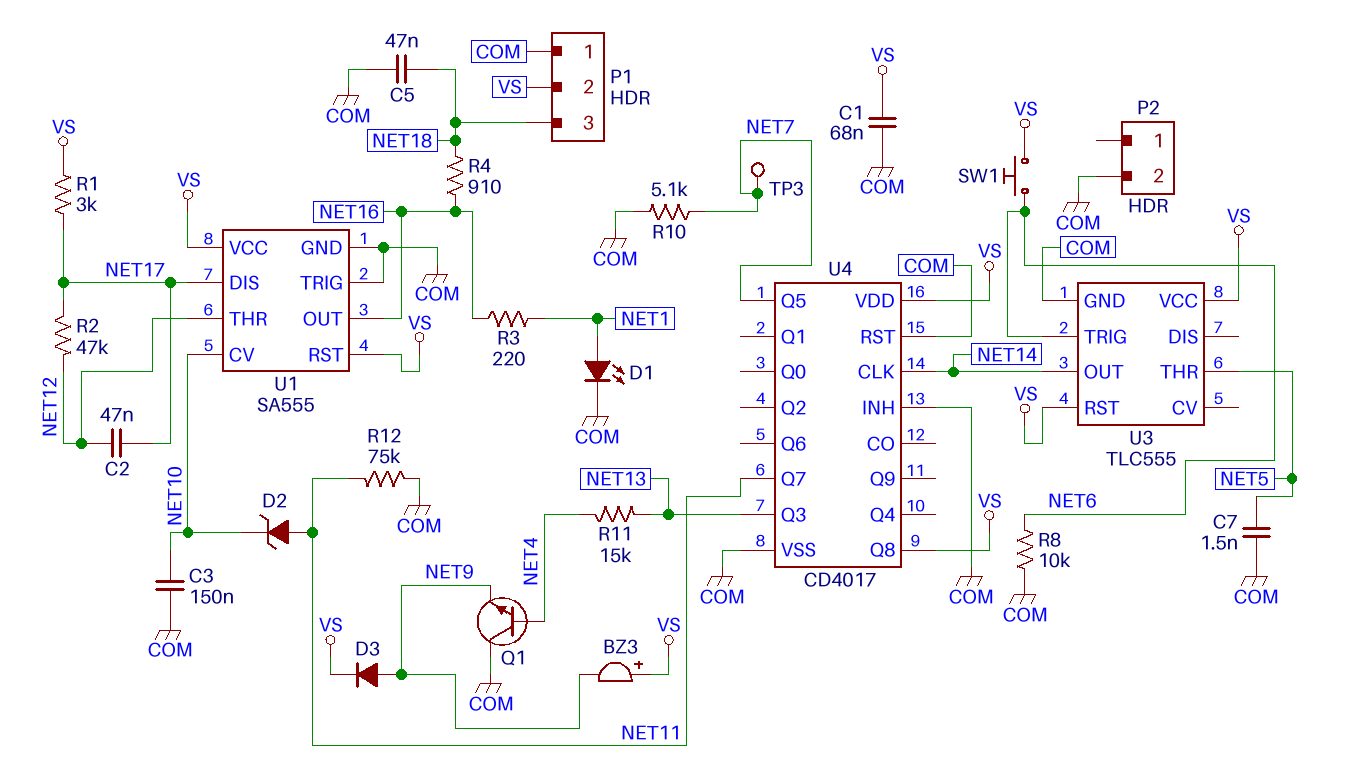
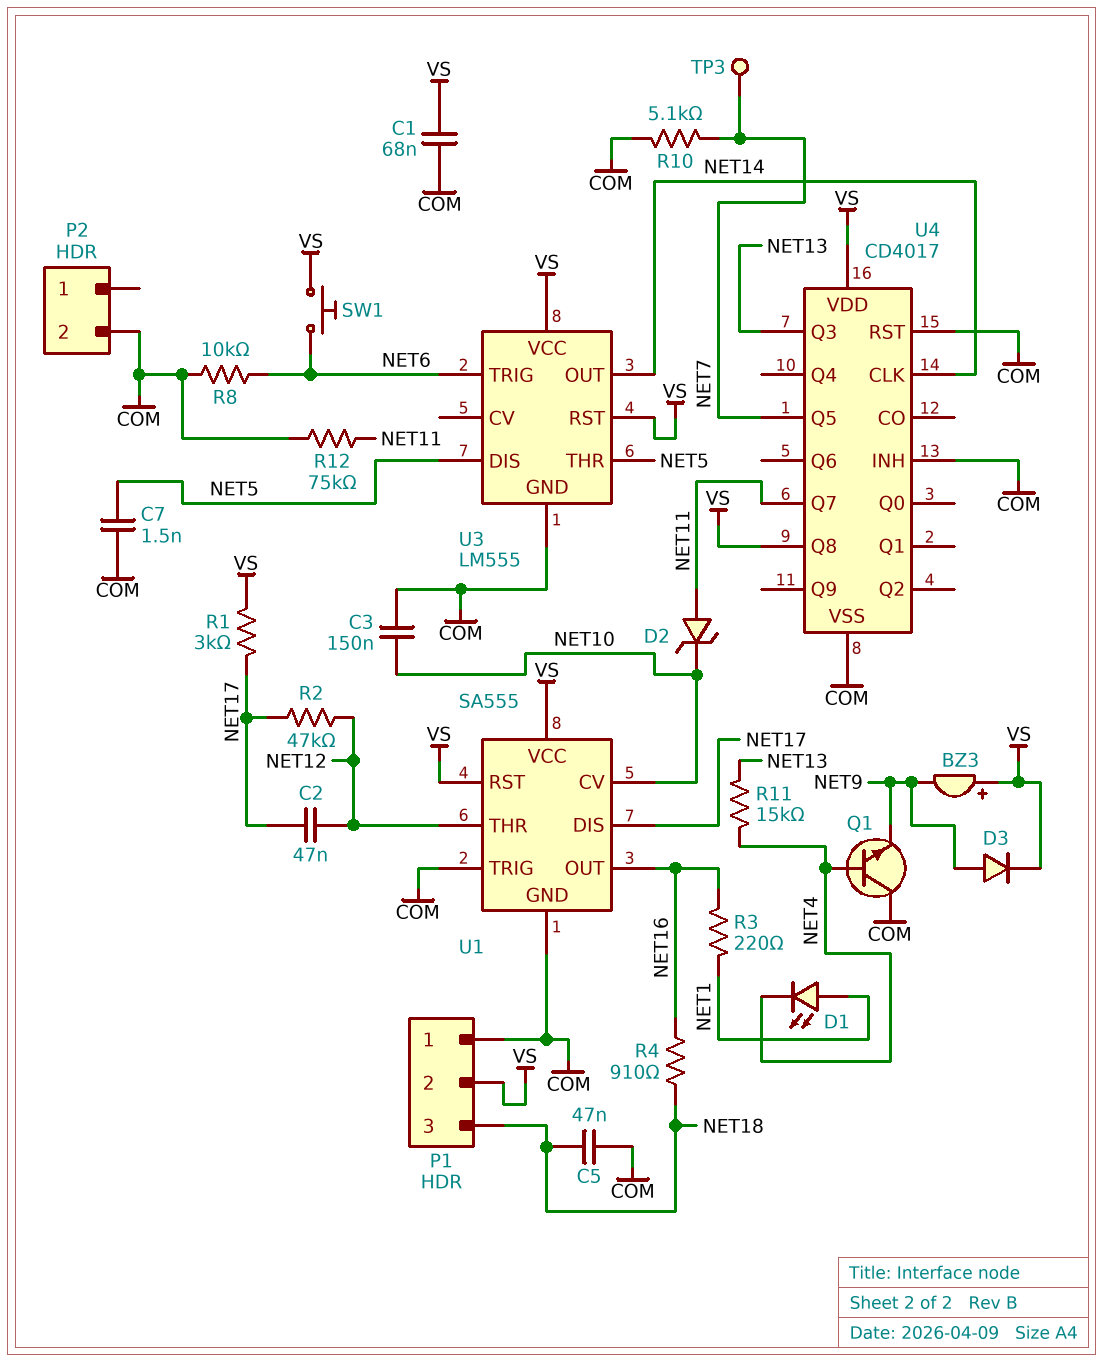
D1: LED (A NET1, K COM) -> LED (A NET1, K NET4)
U3: TLC555 -> LM555
U3 pin DIS: none -> NET5

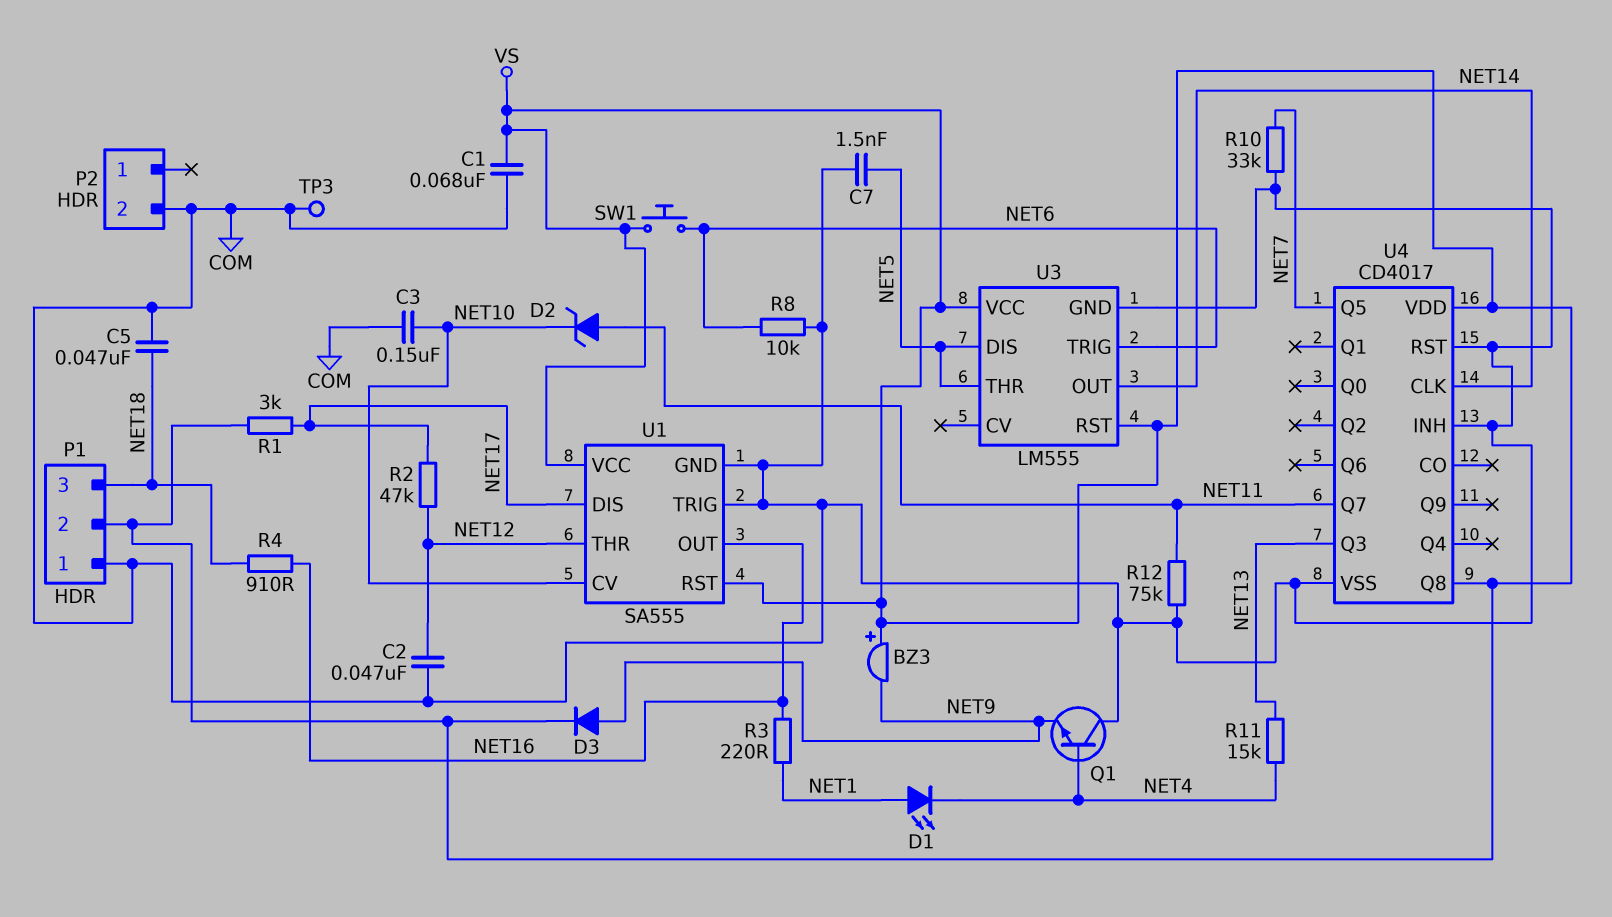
C2: 47nF (NET12, NET17) -> 47nF (COM, NET12)
R10: 5.1k (COM, NET7) -> 33k (COM, NET7)
TP3: test point (NET7) -> test point (COM)

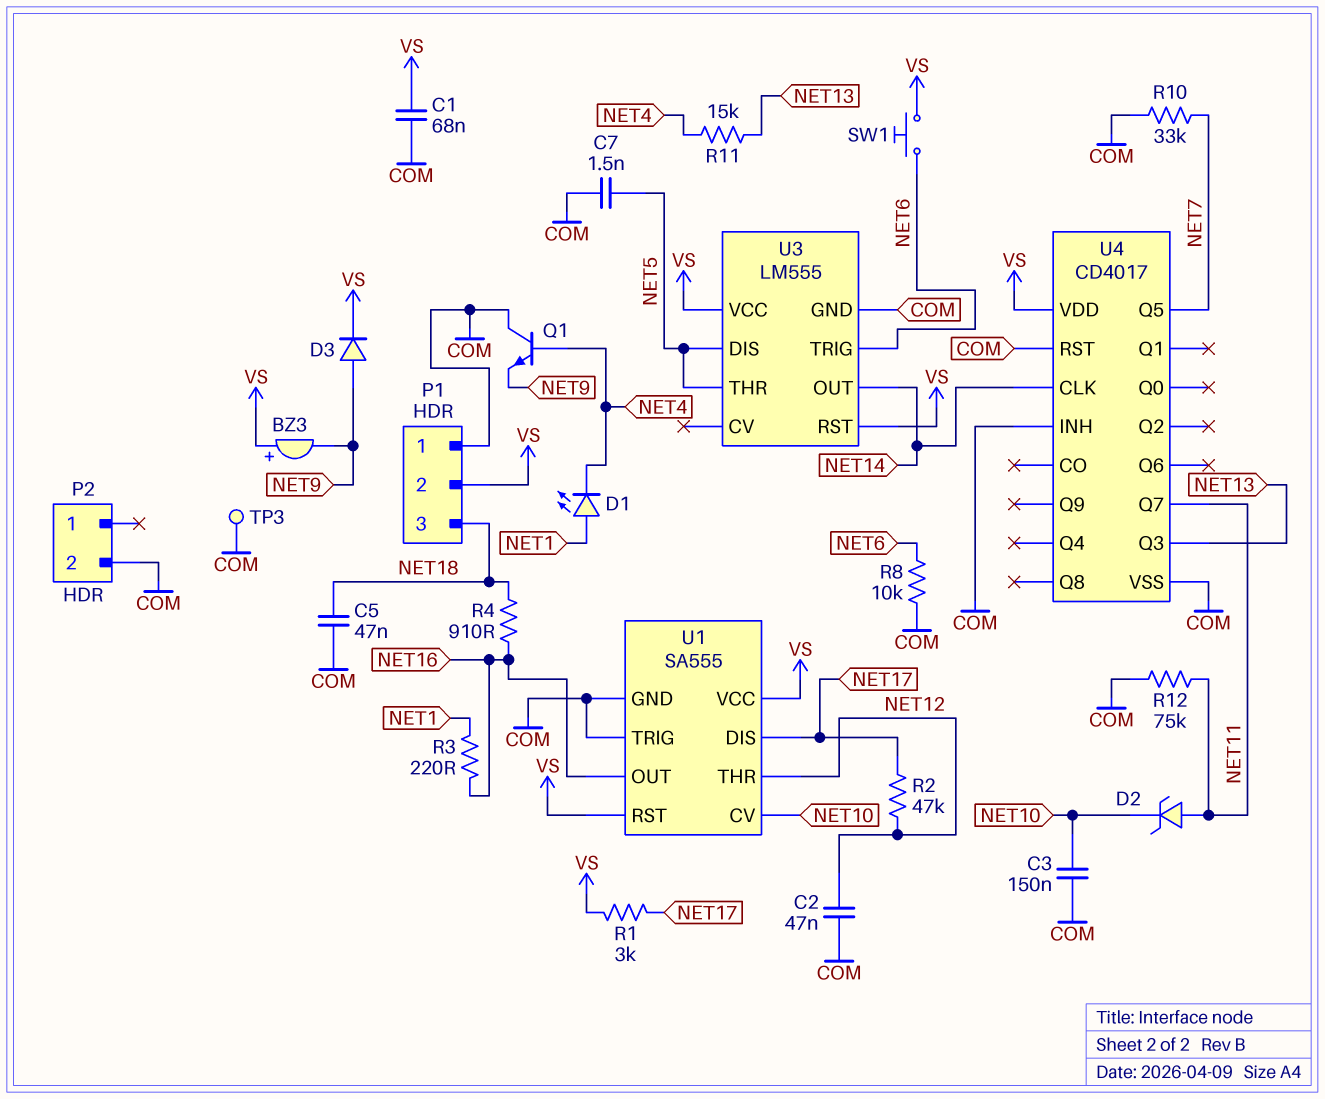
U4 pin Q8: VS -> none

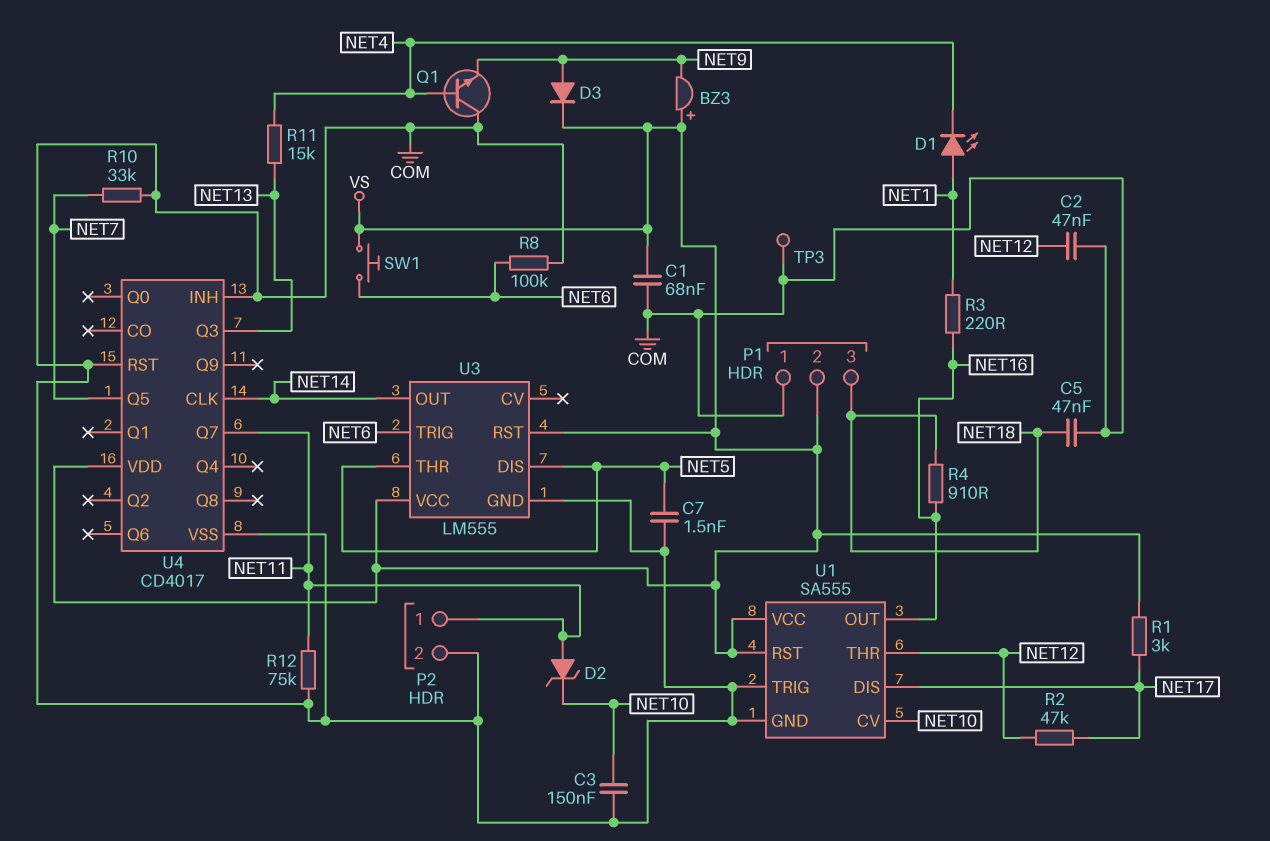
P2 pin 1: none -> NET11
R8: 10k (COM, NET6) -> 100k (COM, NET6)

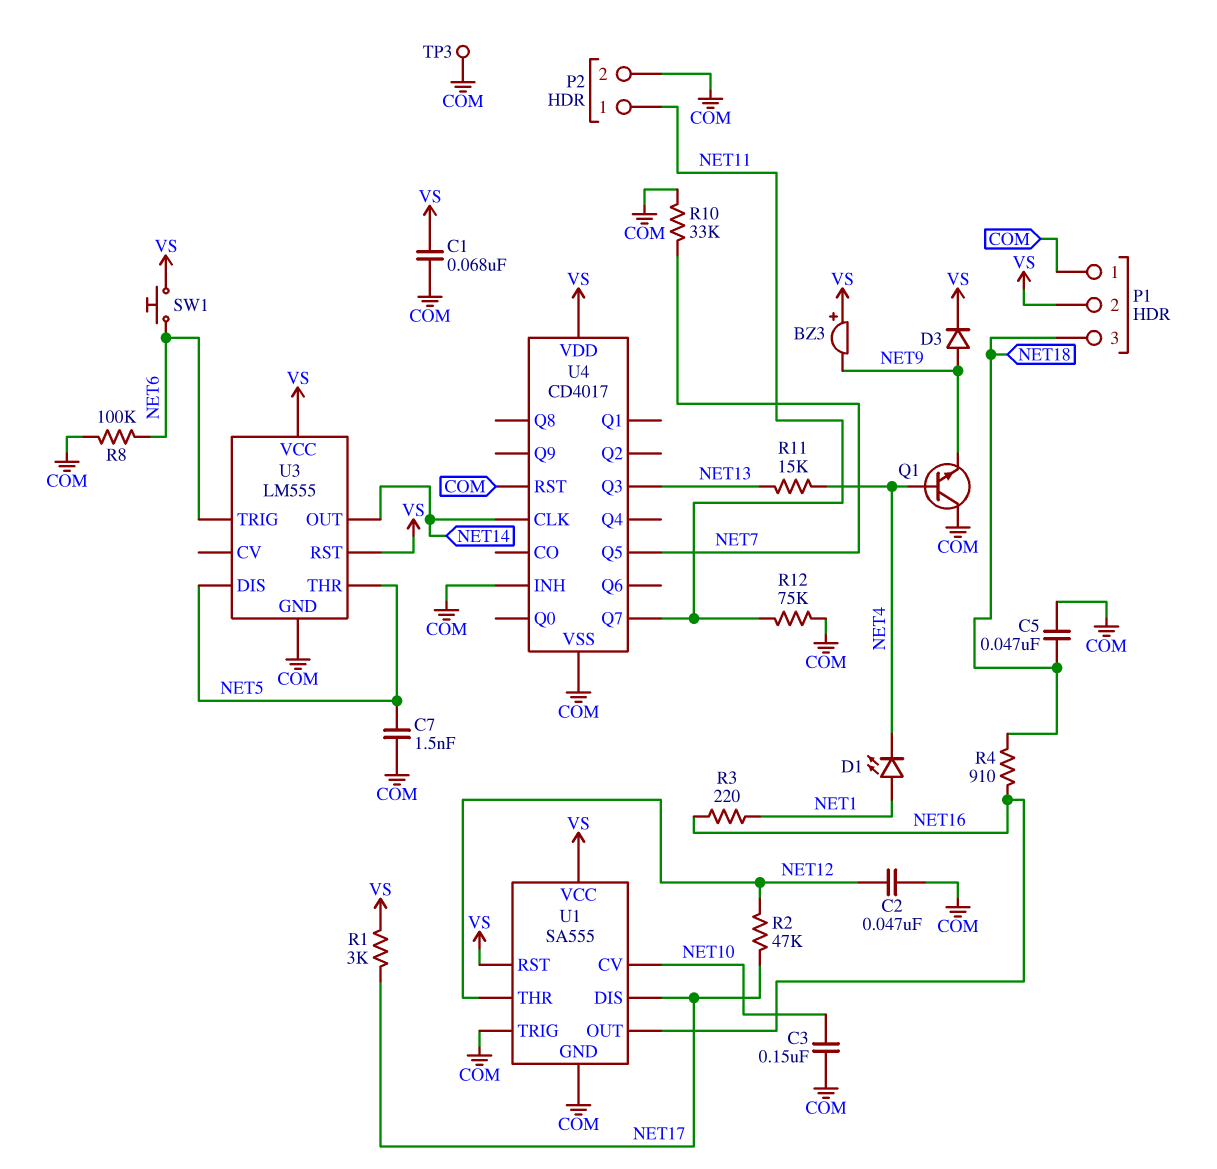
D2: zener (A NET11, K NET10) -> none

